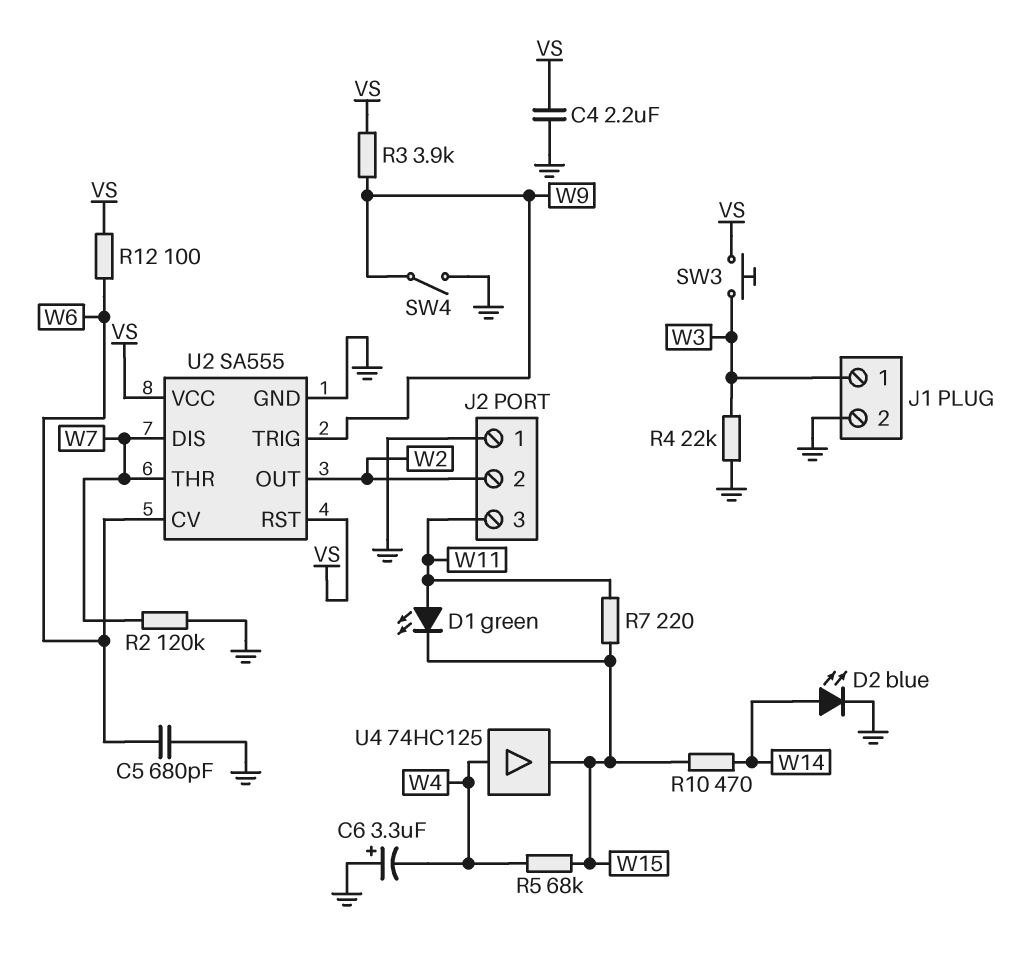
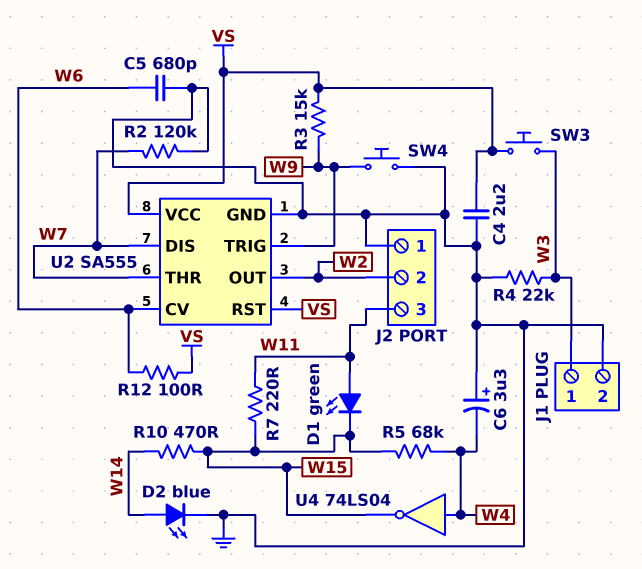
R3: 3.9k (VS, W9) -> 15k (VS, W9)
SW4: switch (GND, W9) -> button (GND, W9)
U4: buffer 74HC125 (in W4, out W15) -> NOT 74LS04 (in W4, out W15)

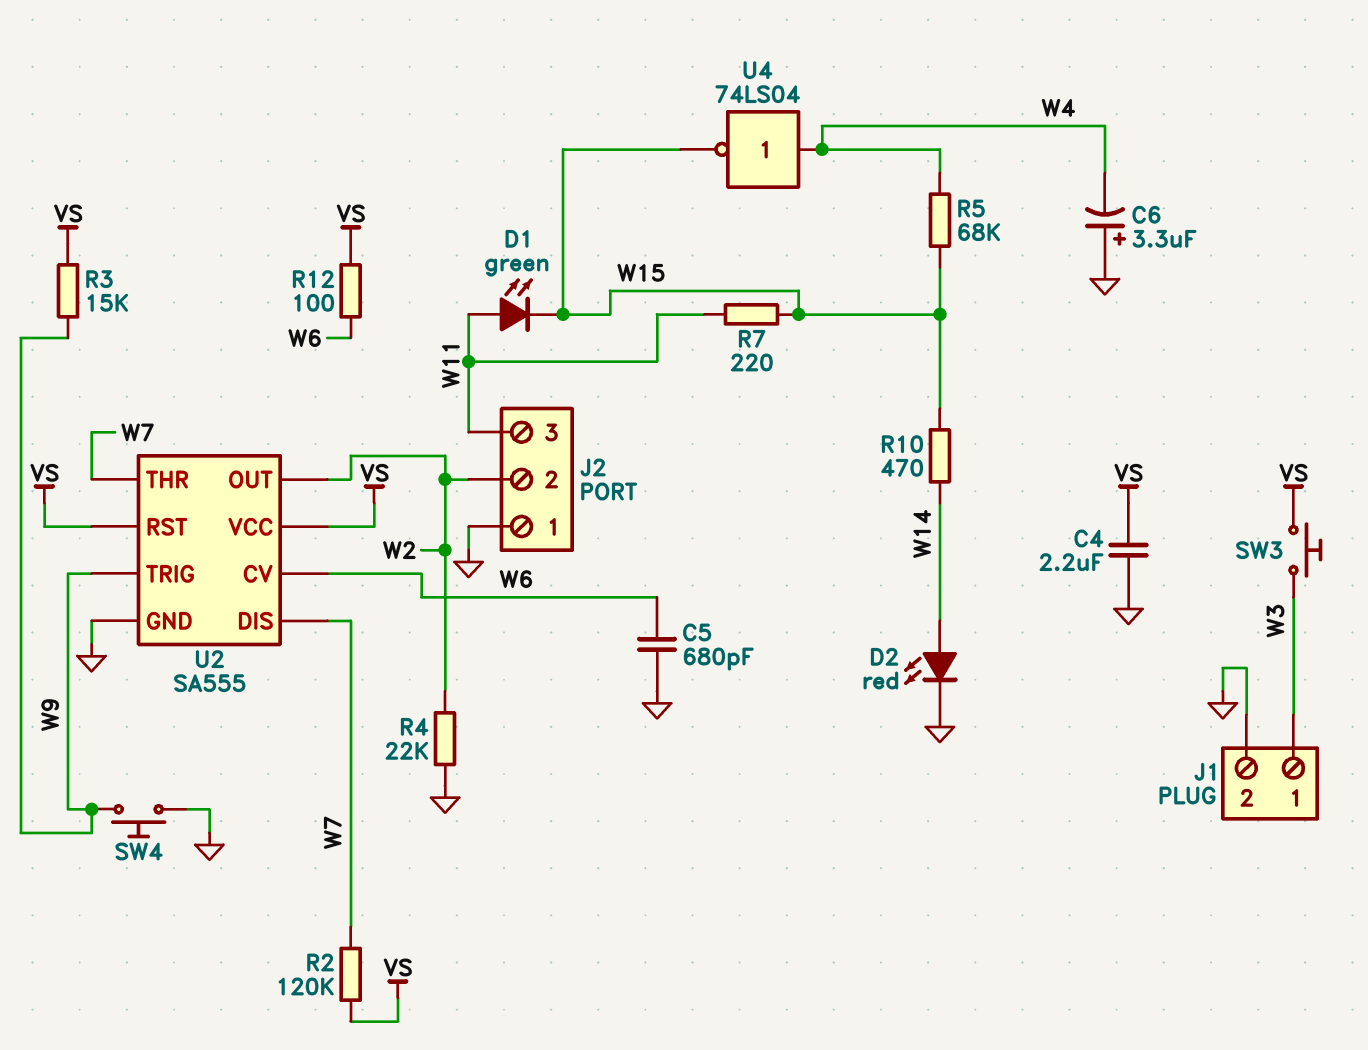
D2: LED blue (A W14, K GND) -> LED red (A W14, K GND)
R2: 120k (GND, W7) -> 120k (VS, W7)
R4: 22k (GND, W3) -> 22k (GND, W2)

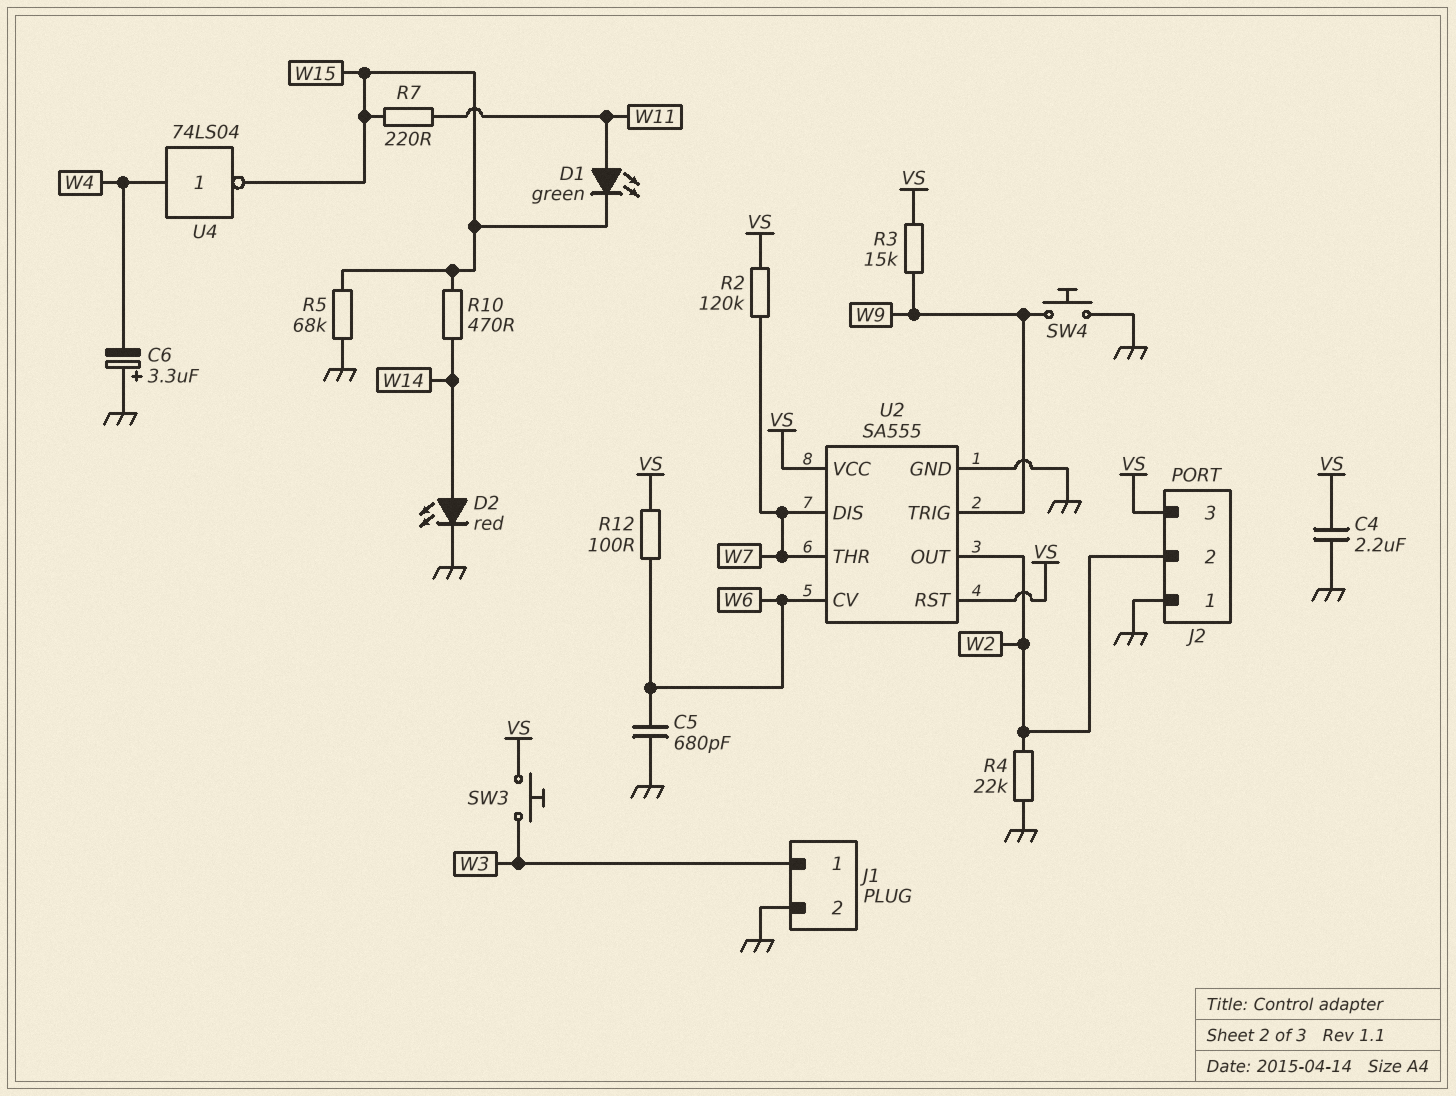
J2 pin 3: W11 -> VS
R5: 68k (W4, W15) -> 68k (GND, W15)

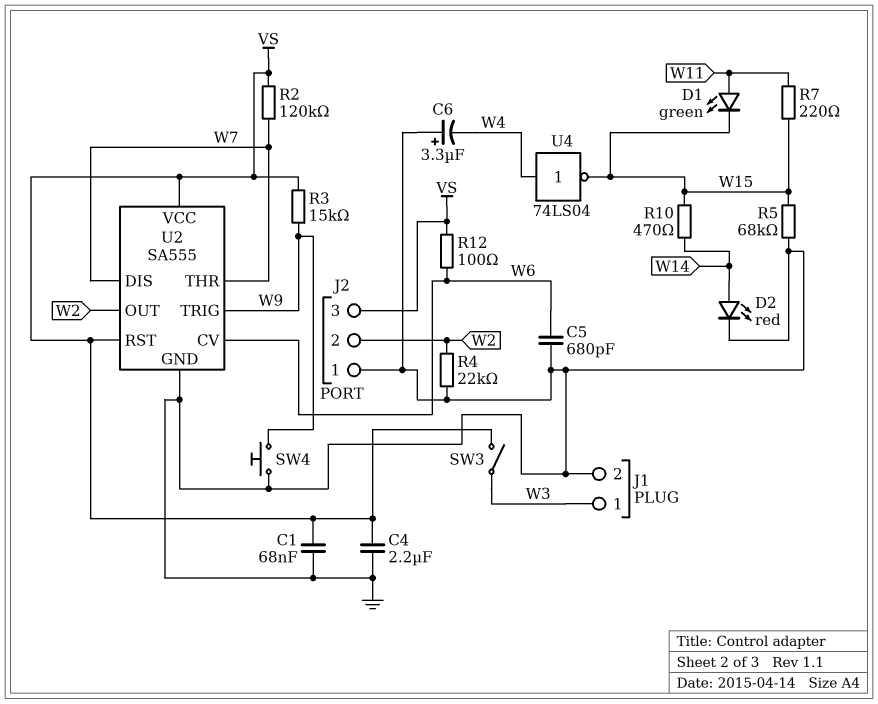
C1: none -> 68nF (GND, VS)
SW3: button (VS, W3) -> switch (VS, W3)

